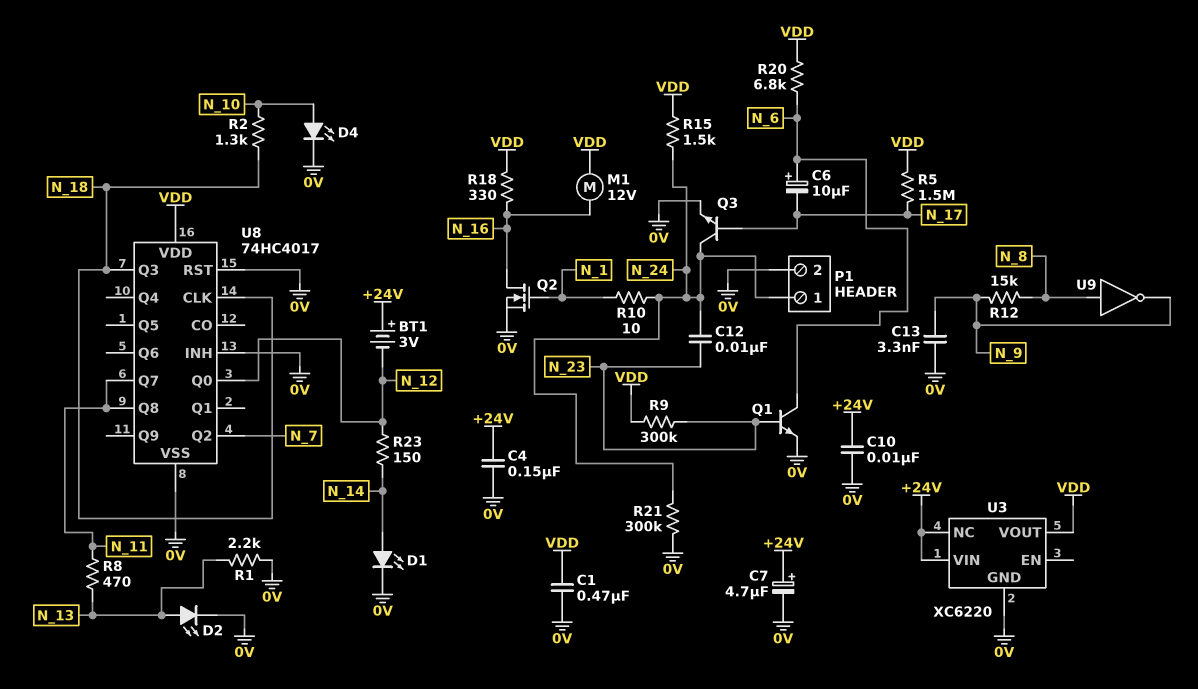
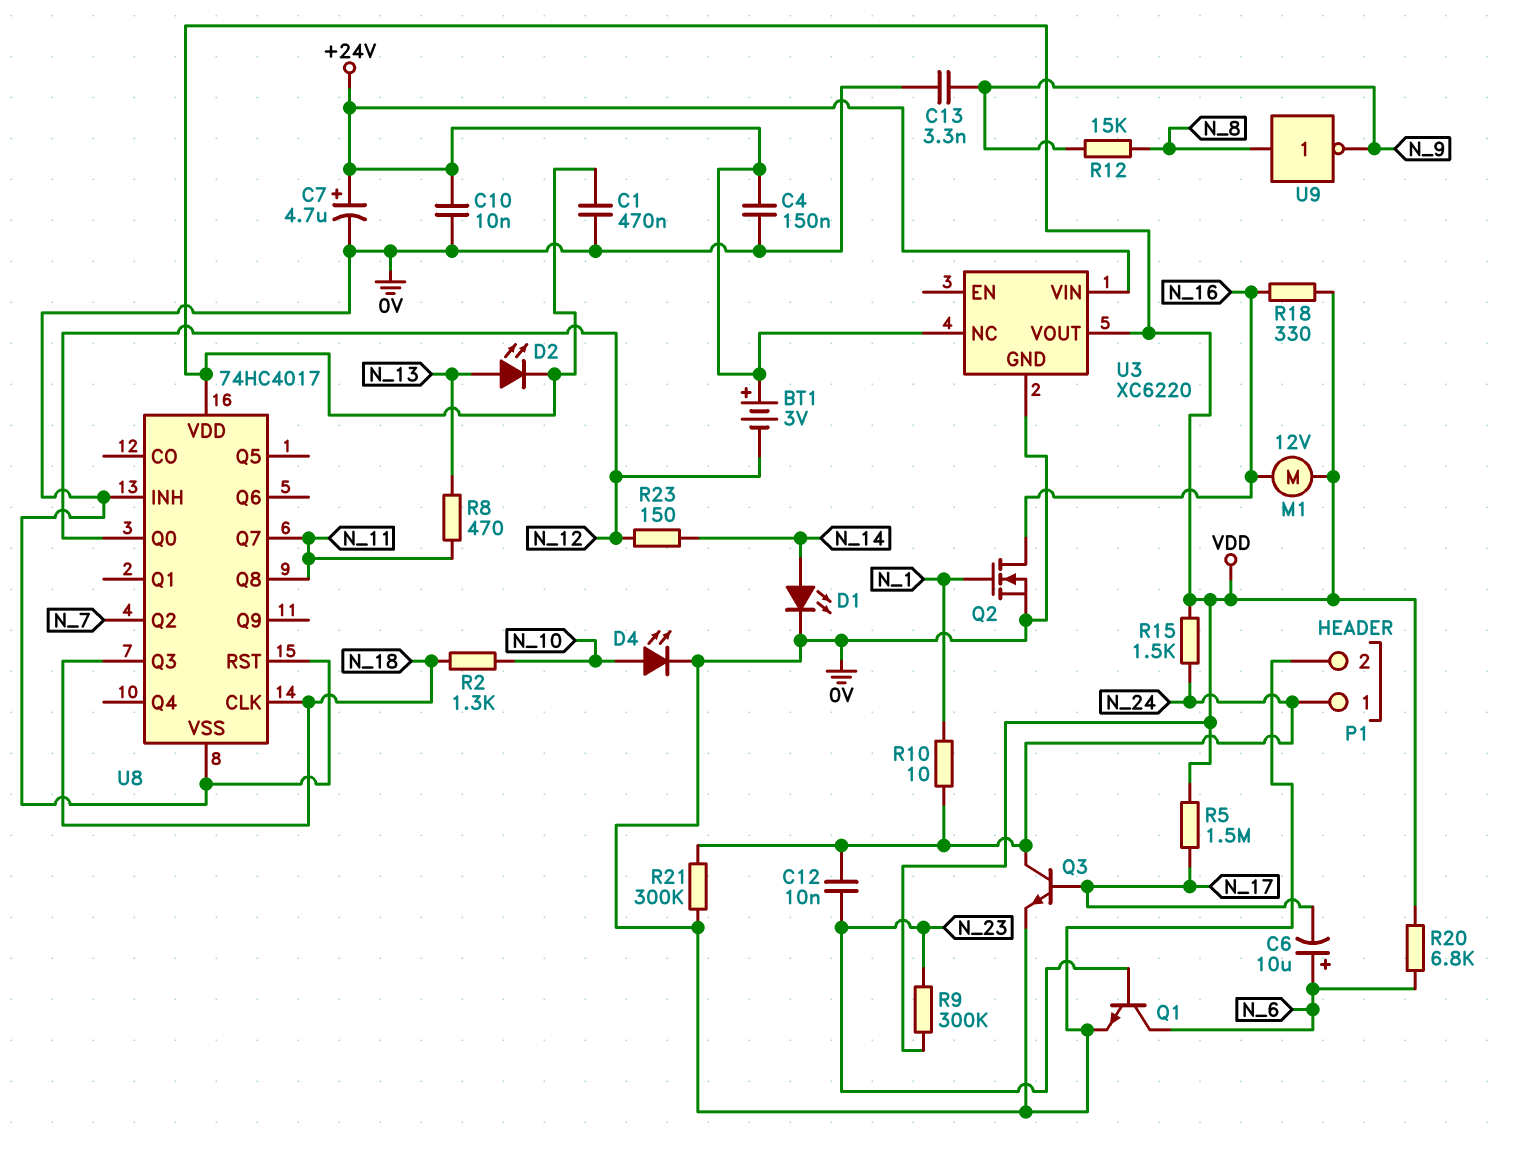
D2: LED (A N_13, K 0V) -> LED (A N_13, K VDD)
R1: 2.2k (0V, N_13) -> none

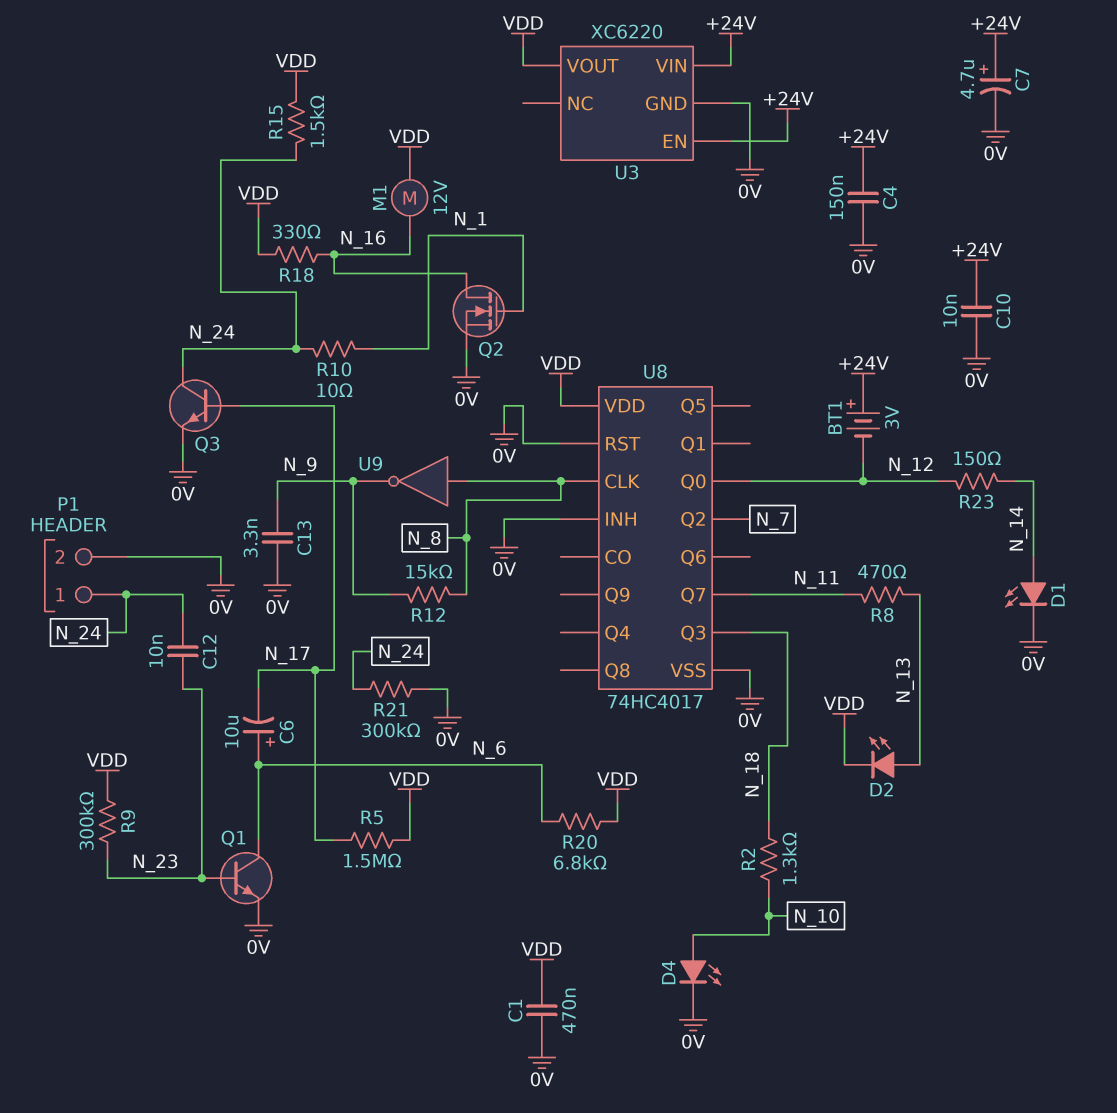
U3 pin EN: none -> +24V
U3 pin NC: +24V -> none
U8 pin CLK: N_18 -> N_8
U8 pin Q8: N_11 -> none

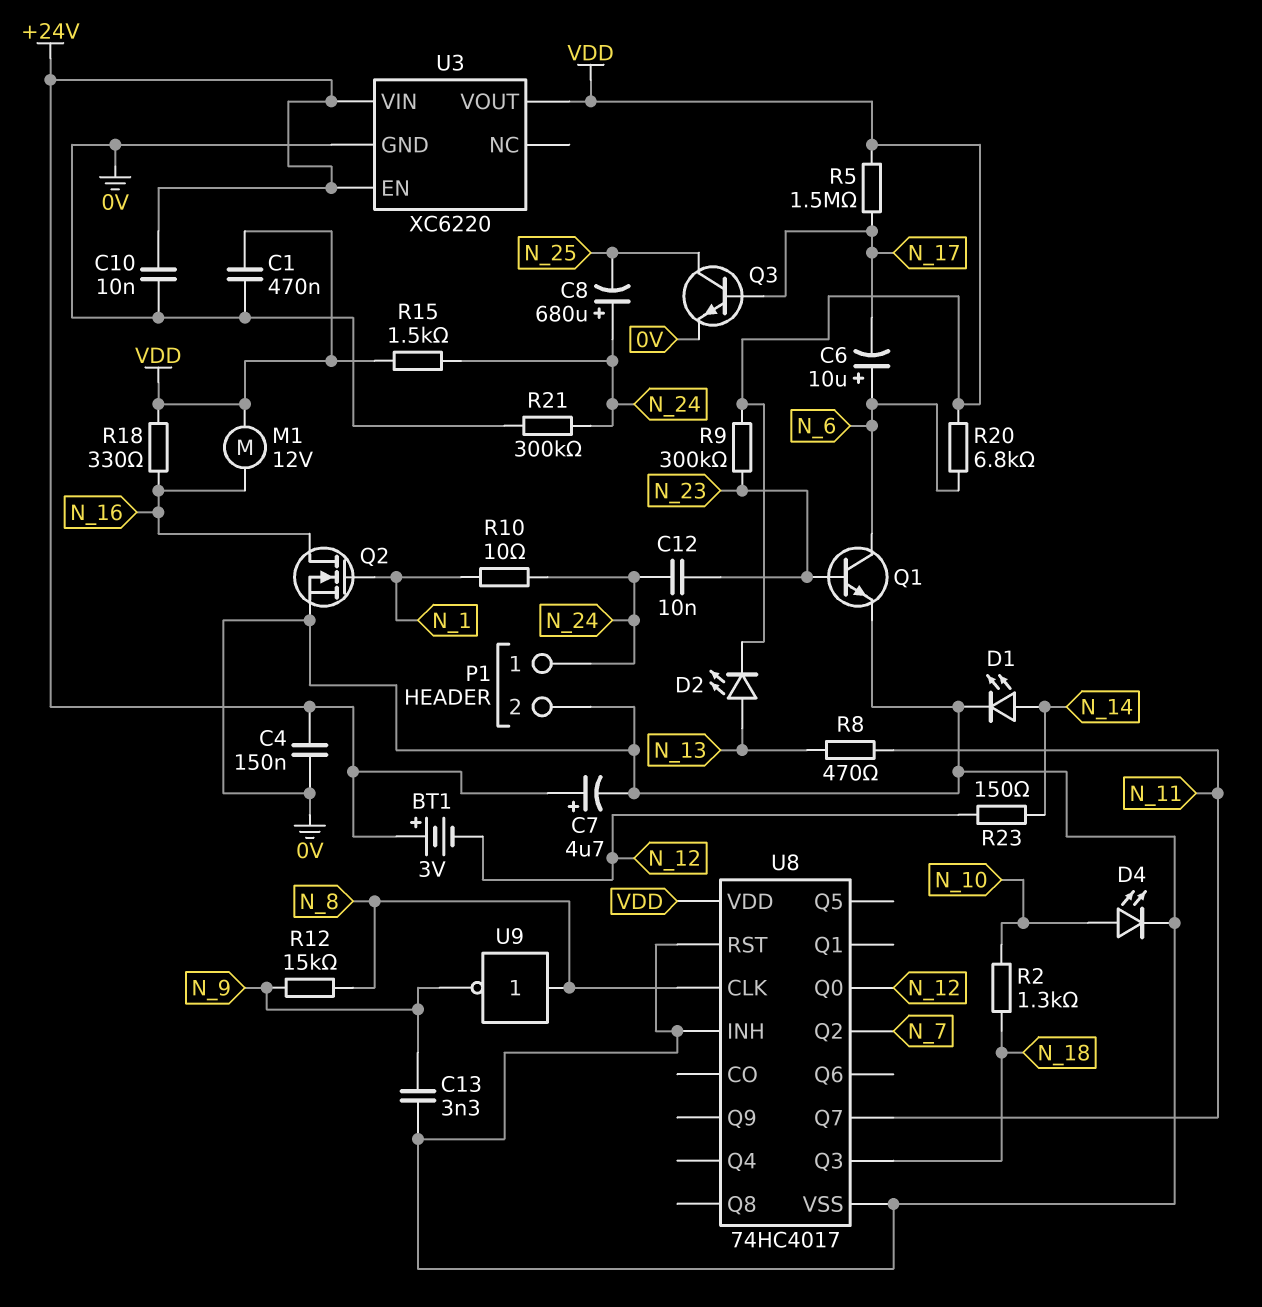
C8: none -> 680uF (plus N_24, minus N_25)
Q3: NPN (B N_17, C N_24, E 0V) -> NPN (B N_17, C N_25, E 0V)

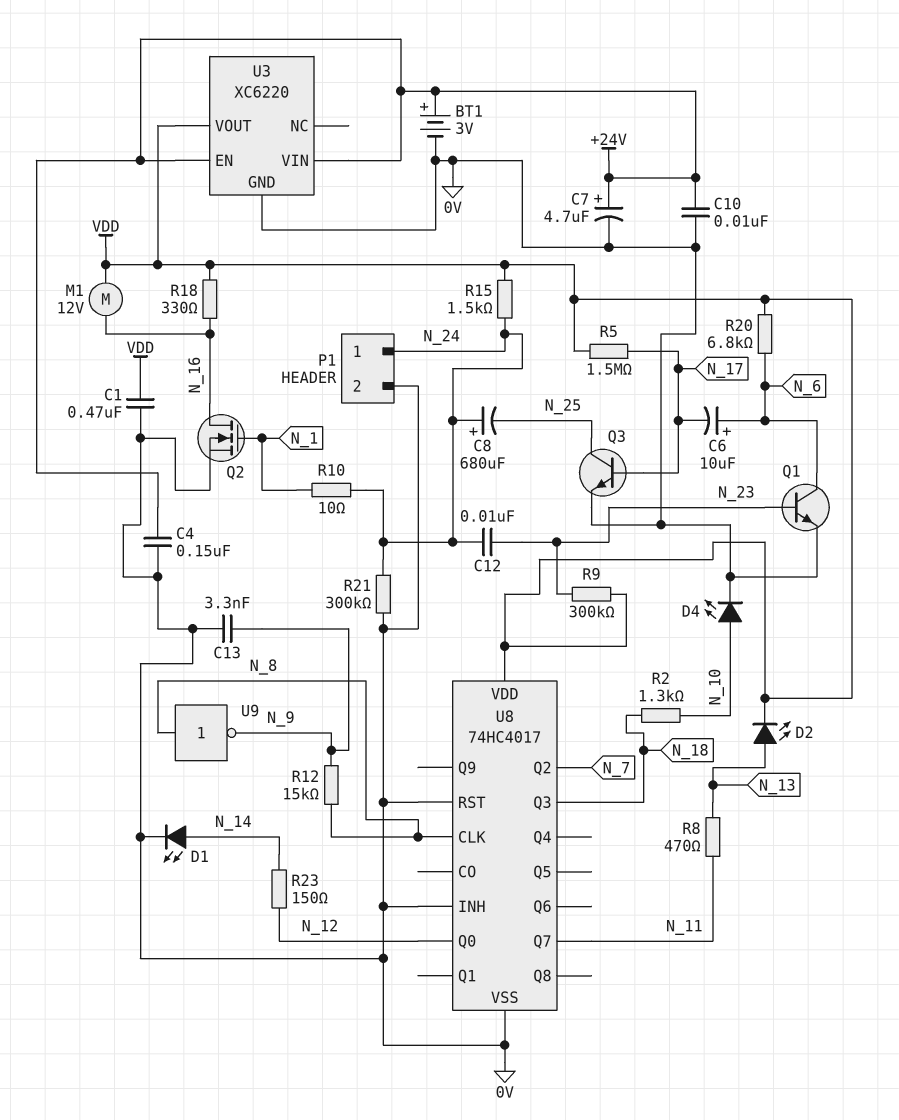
BT1: 3V (plus +24V, minus N_12) -> 3V (plus +24V, minus 0V)

